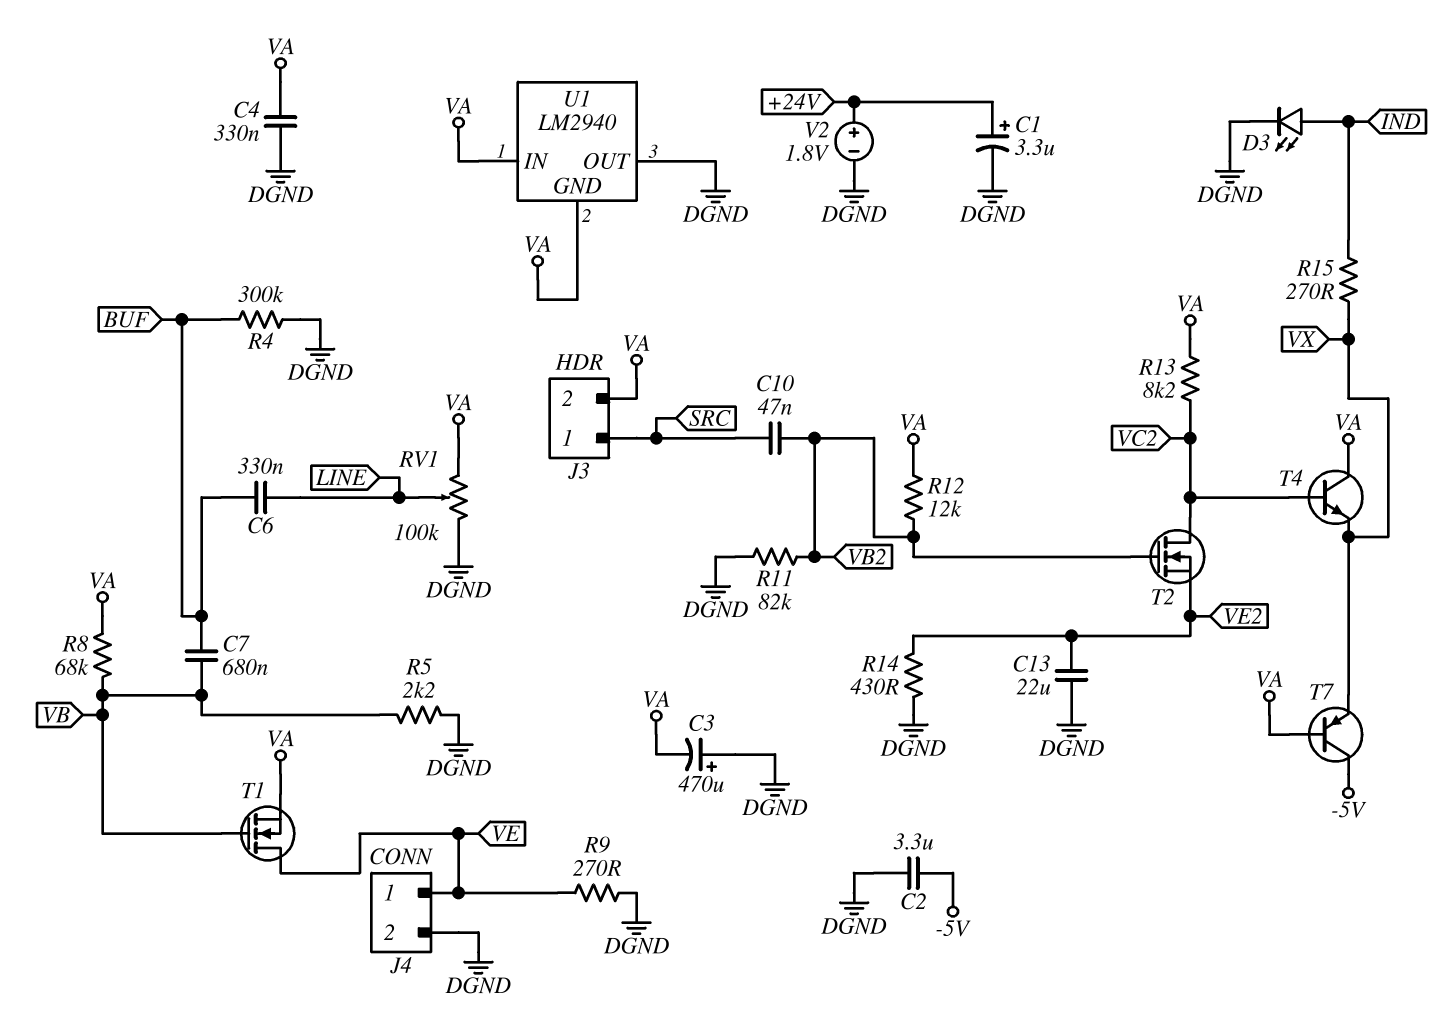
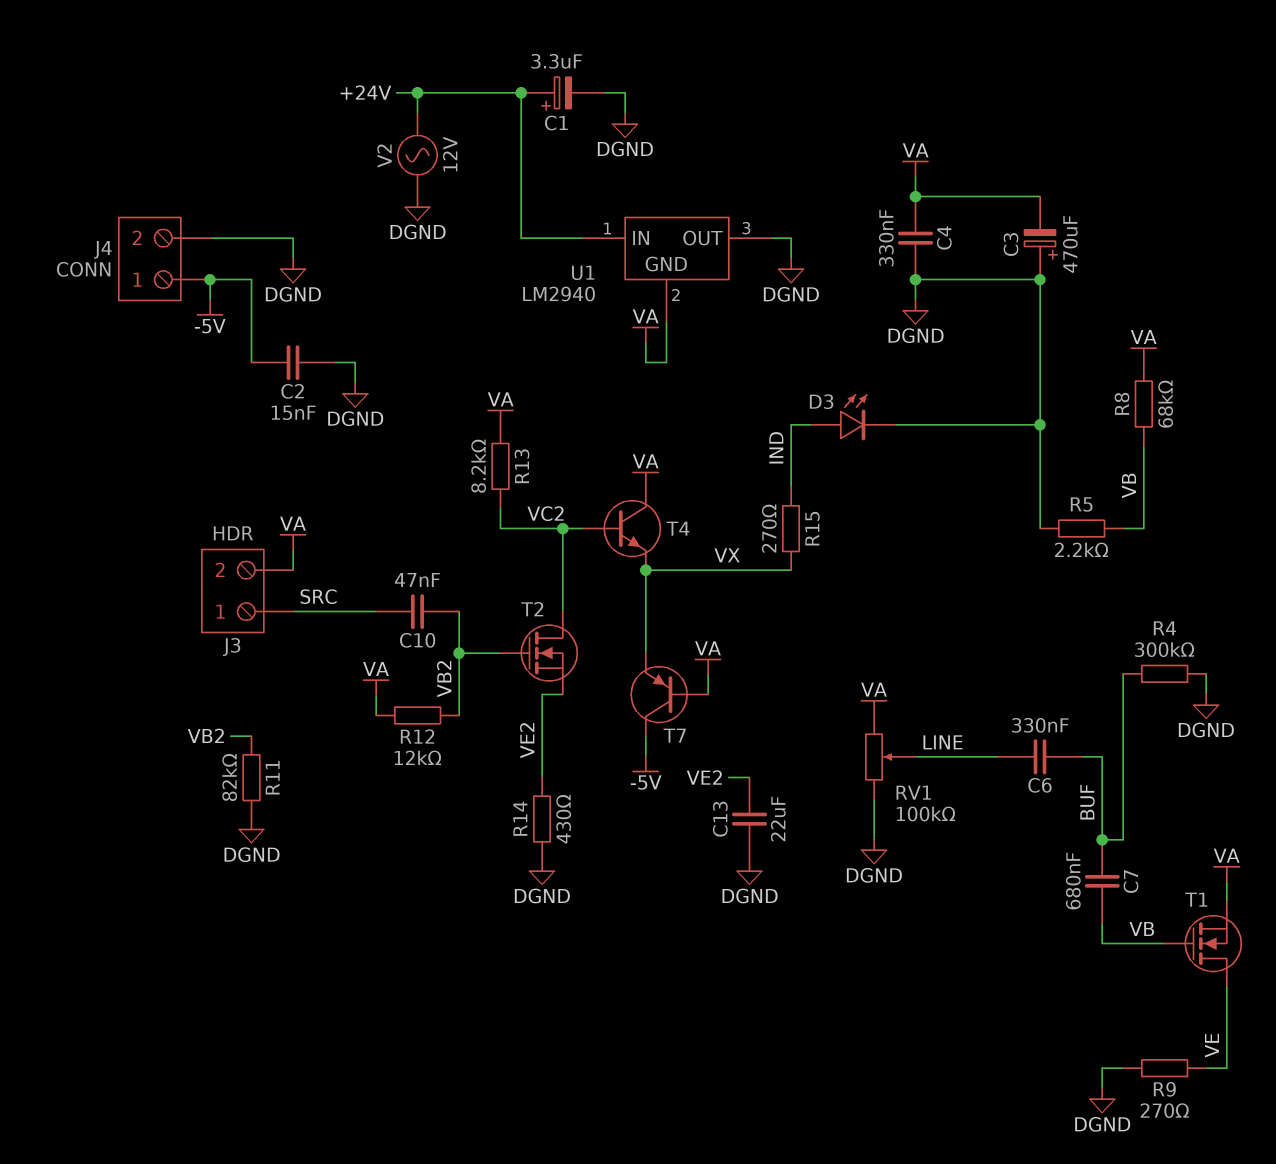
C2: 3.3uF (-5V, DGND) -> 15nF (-5V, DGND)
J4 pin 1: VE -> -5V
U1 pin IN: VA -> +24V
V2: 1.8V (plus +24V, minus DGND) -> AC 12V (+24V, DGND)

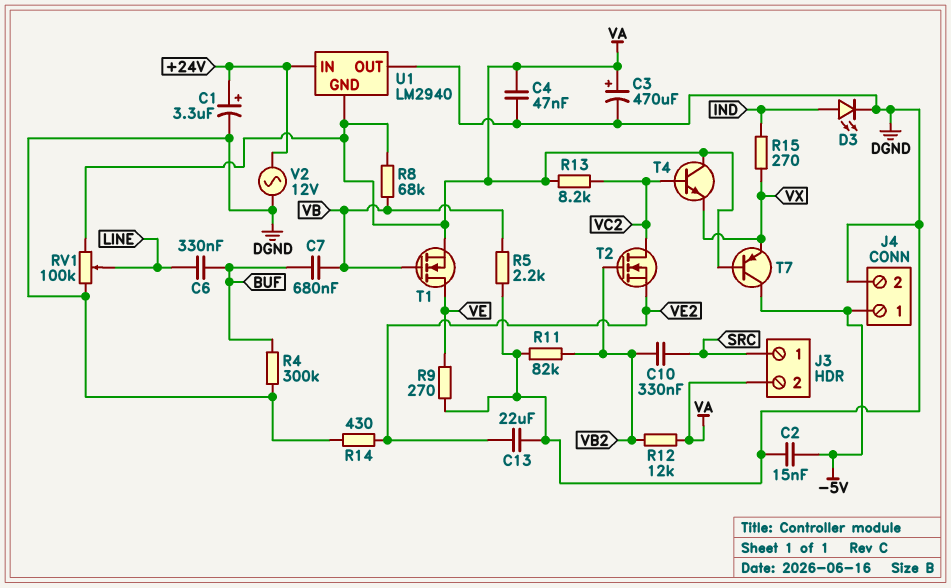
C3: 470uF (plus DGND, minus VA) -> 470uF (plus VA, minus DGND)
C4: 330nF (DGND, VA) -> 47nF (DGND, VA)
C10: 47nF (SRC, VB2) -> 330nF (SRC, VB2)

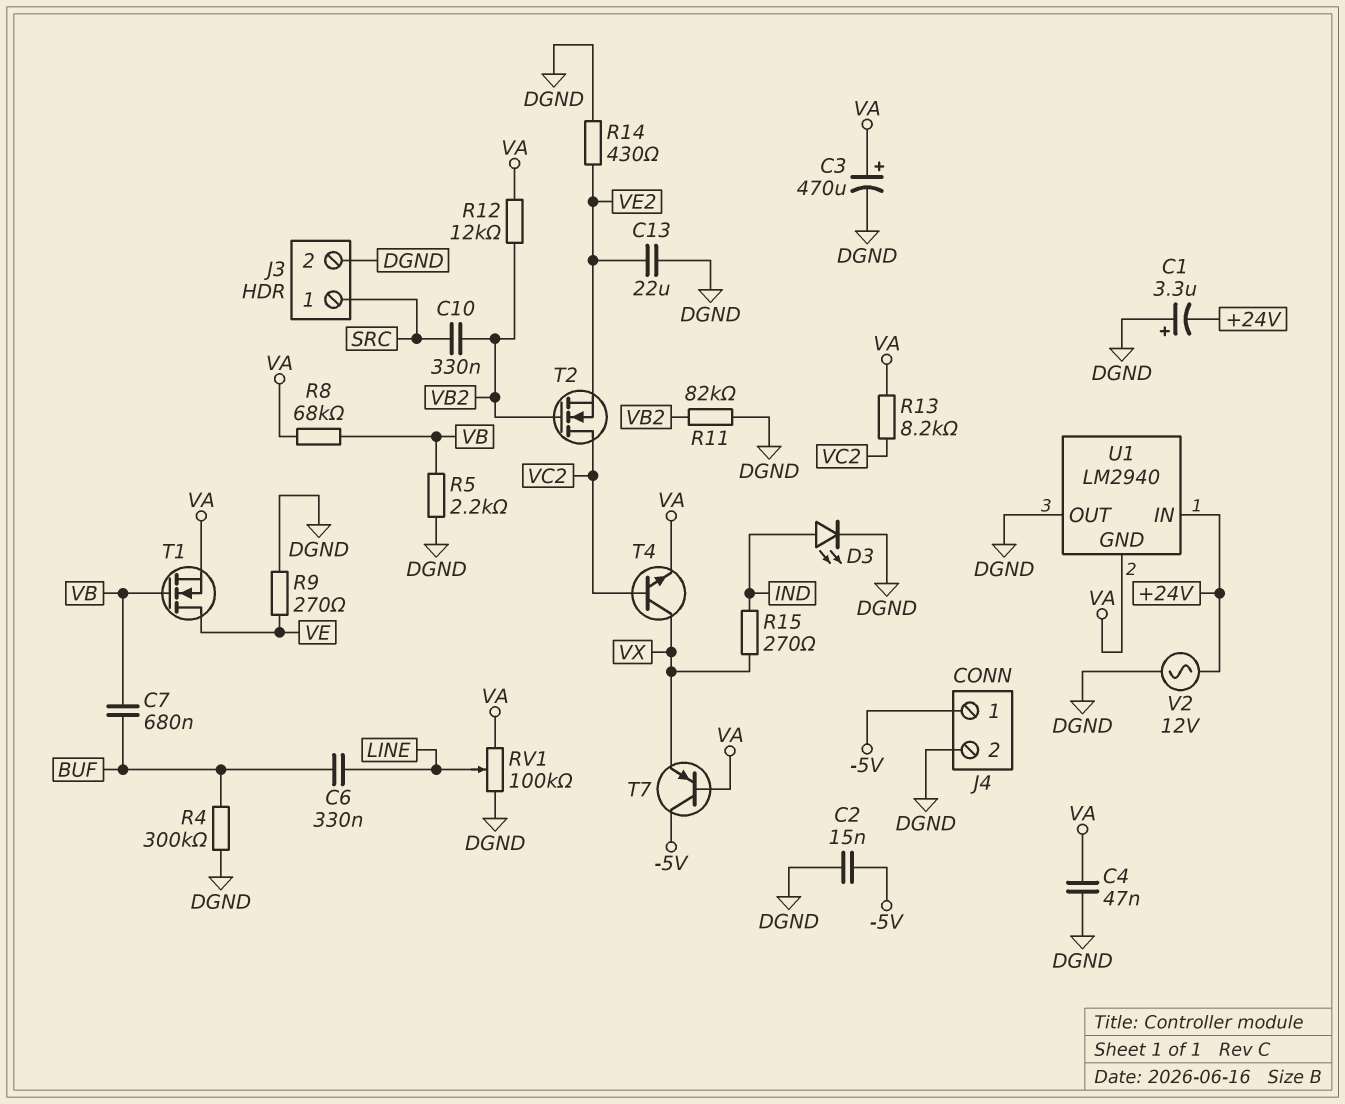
C1: 3.3uF (plus +24V, minus DGND) -> 3.3uF (plus DGND, minus +24V)
J3 pin 2: VA -> DGND
T4: NPN (B VC2, C VA, E VX) -> NPN (B VC2, C VX, E VA)

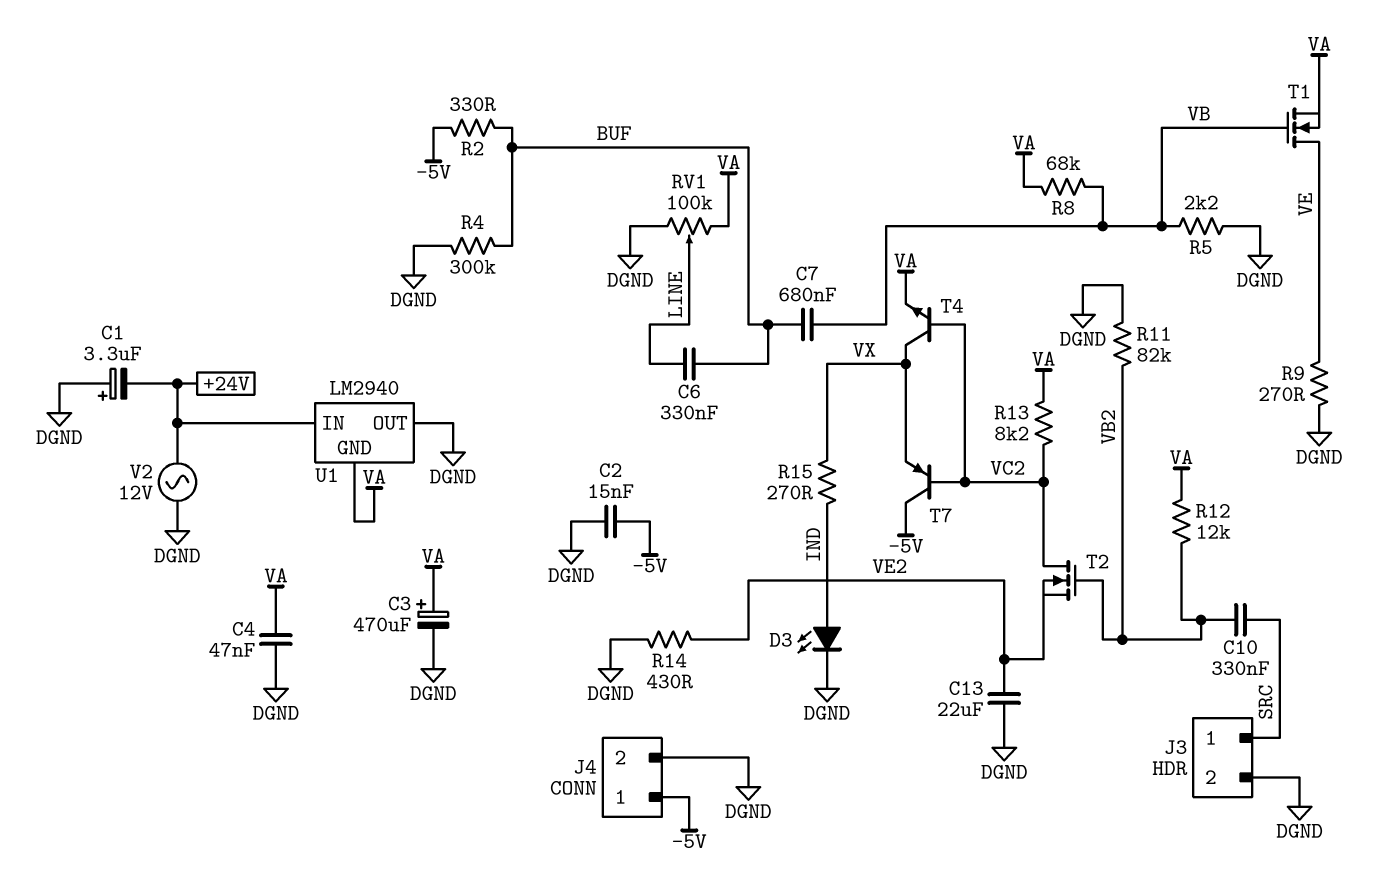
R2: none -> 330 (-5V, BUF)
T7: PNP (B VA, C -5V, E VX) -> PNP (B VC2, C -5V, E VX)

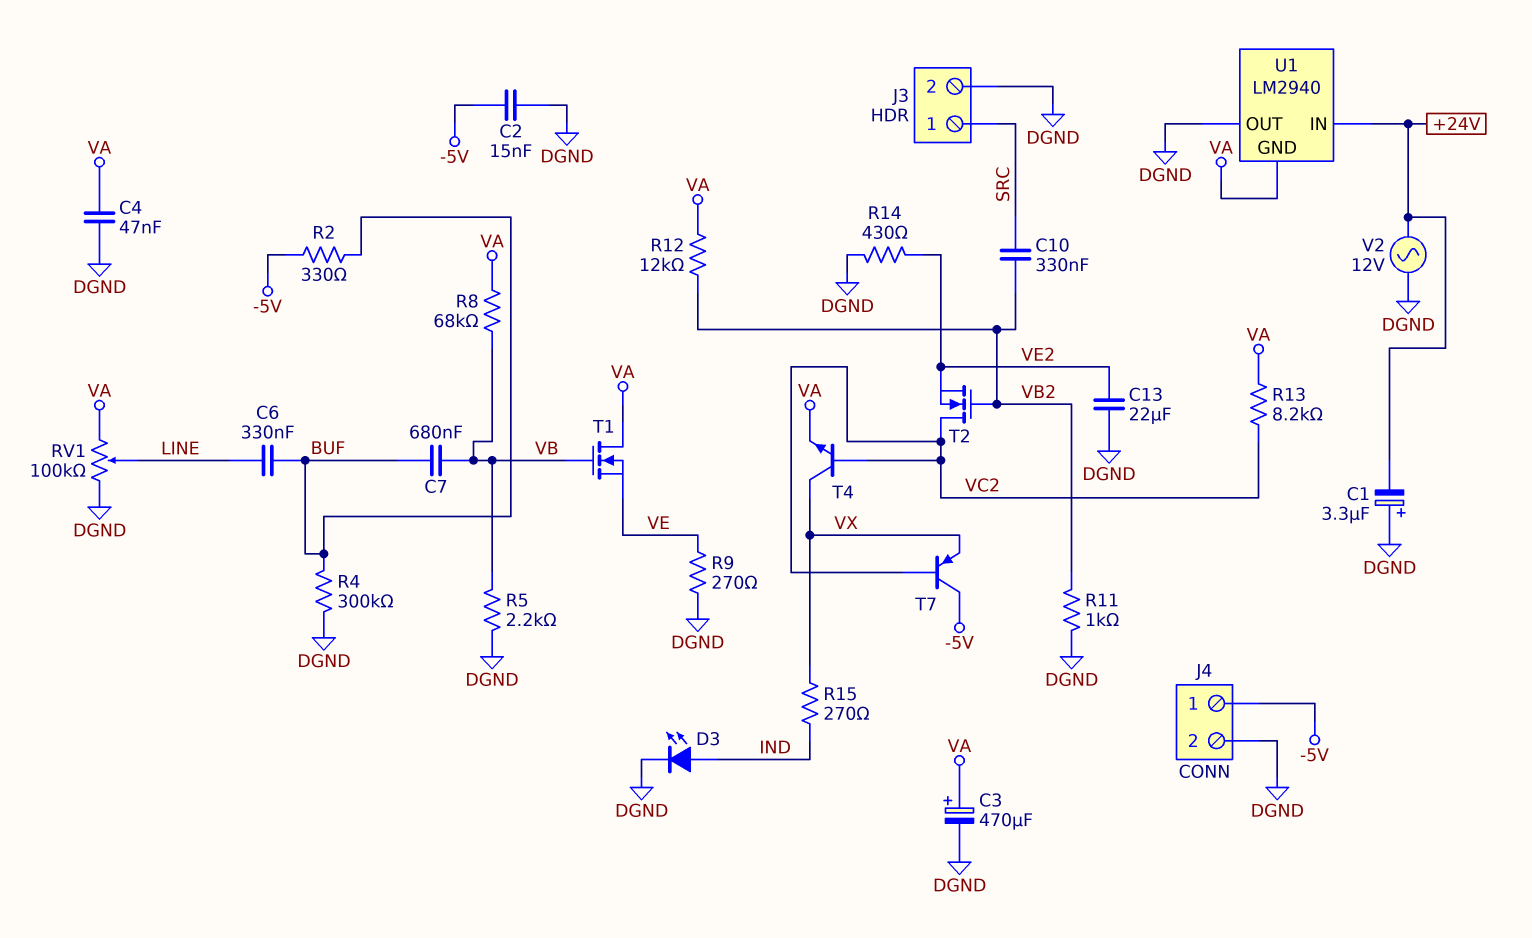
R11: 82k (DGND, VB2) -> 1k (DGND, VB2)
T1: NMOS (G VB, D VE, S VA) -> NMOS (G VB, D VA, S VE)

